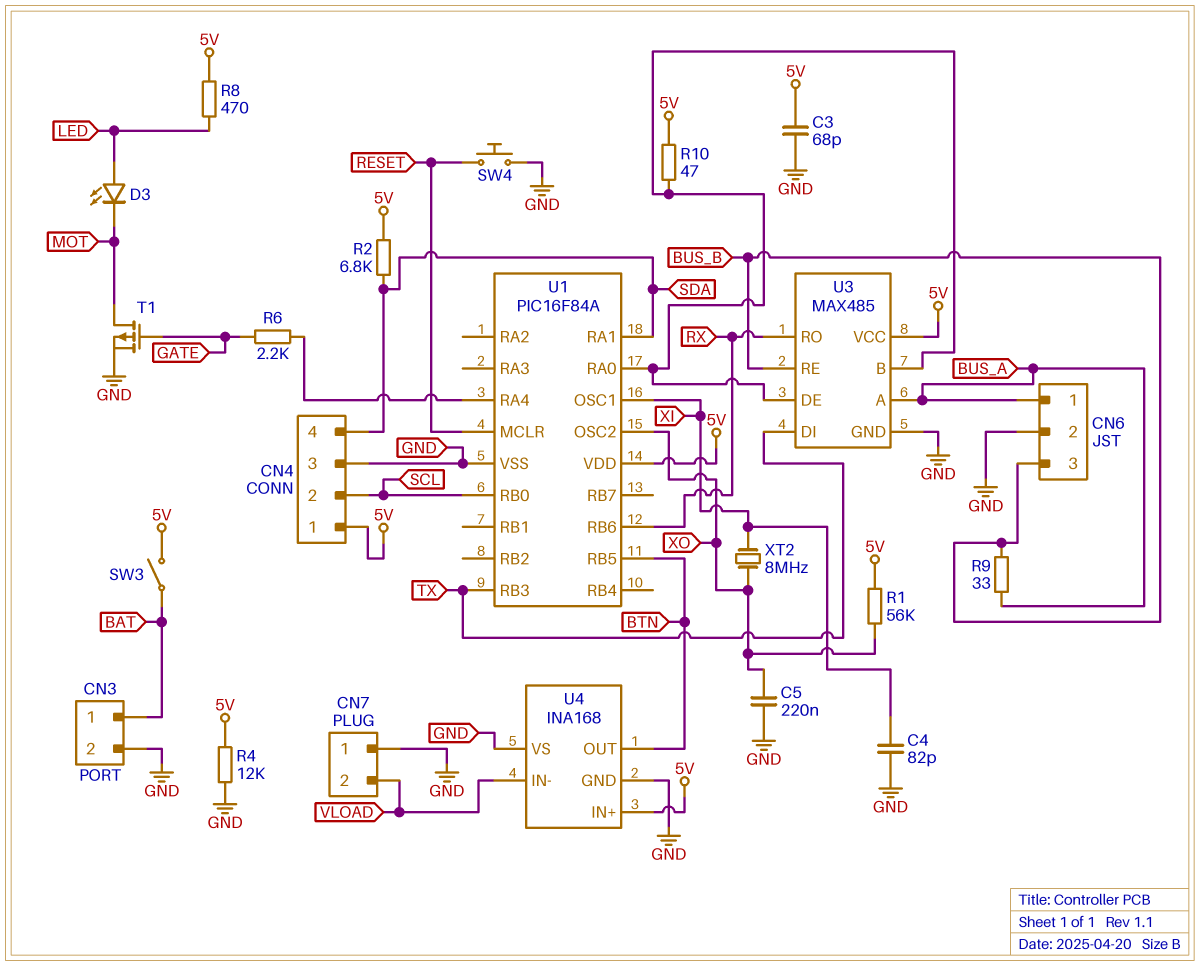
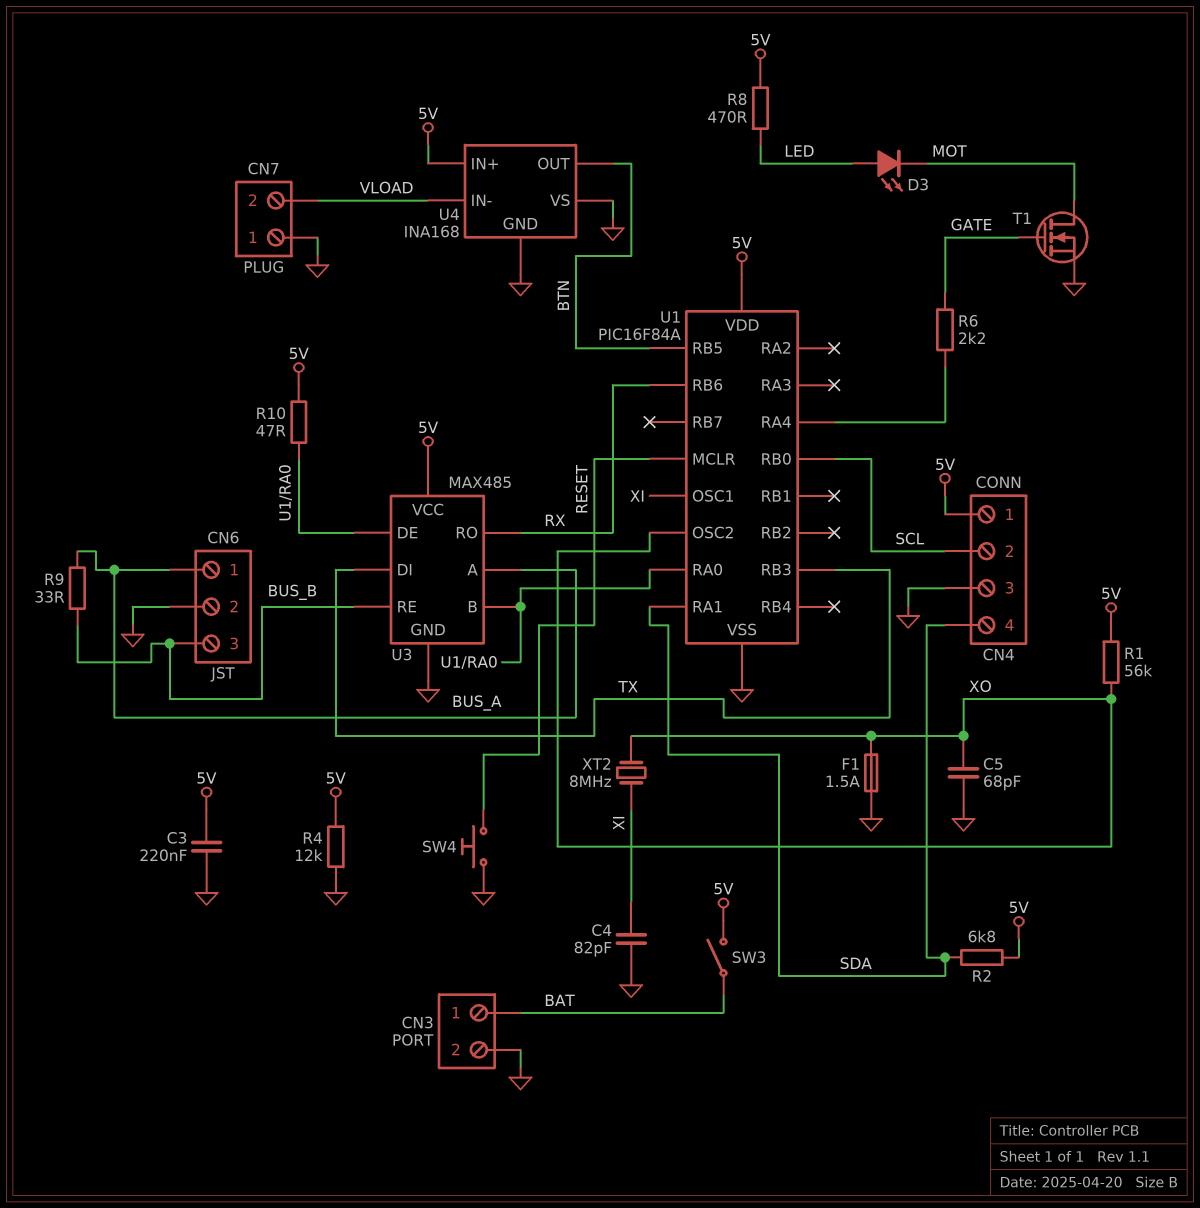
C3: 68pF (5V, GND) -> 220nF (5V, GND)
C5: 220nF (GND, XO) -> 68pF (GND, XO)
F1: none -> 1.5A (GND, XO)
T1: PMOS (G GATE, D MOT, S GND) -> NMOS (G GATE, D MOT, S GND)

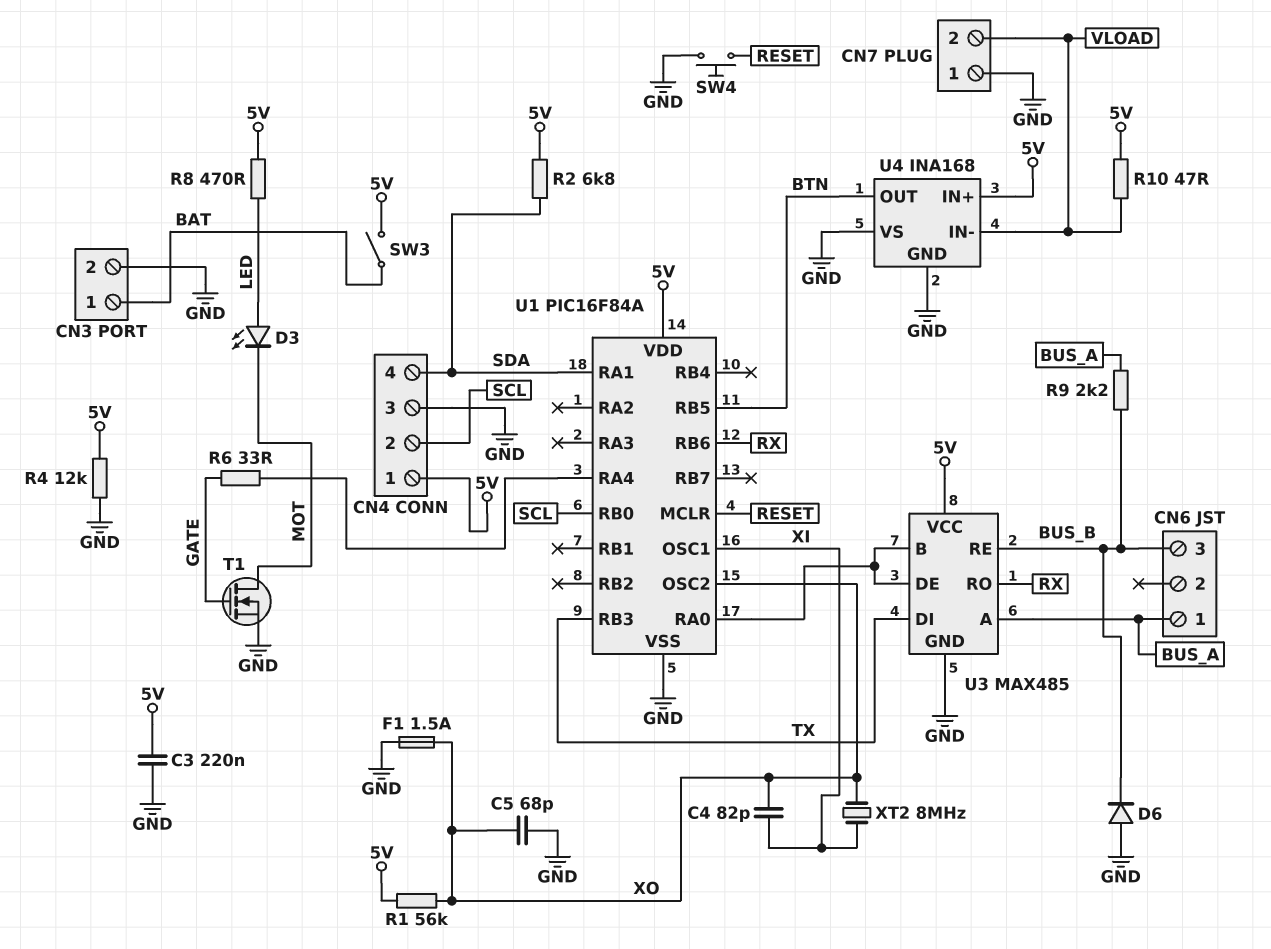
C4: 82pF (GND, XI) -> 82pF (XI, XO)
CN6 pin 2: GND -> none
D6: none -> diode (A GND, K BUS_B)
R6: 2.2k (GATE, U1/RA4) -> 33 (GATE, U1/RA4)
R9: 33 (BUS_A, BUS_B) -> 2.2k (BUS_A, BUS_B)
R10: 47 (5V, U1/RA0) -> 47 (5V, VLOAD)

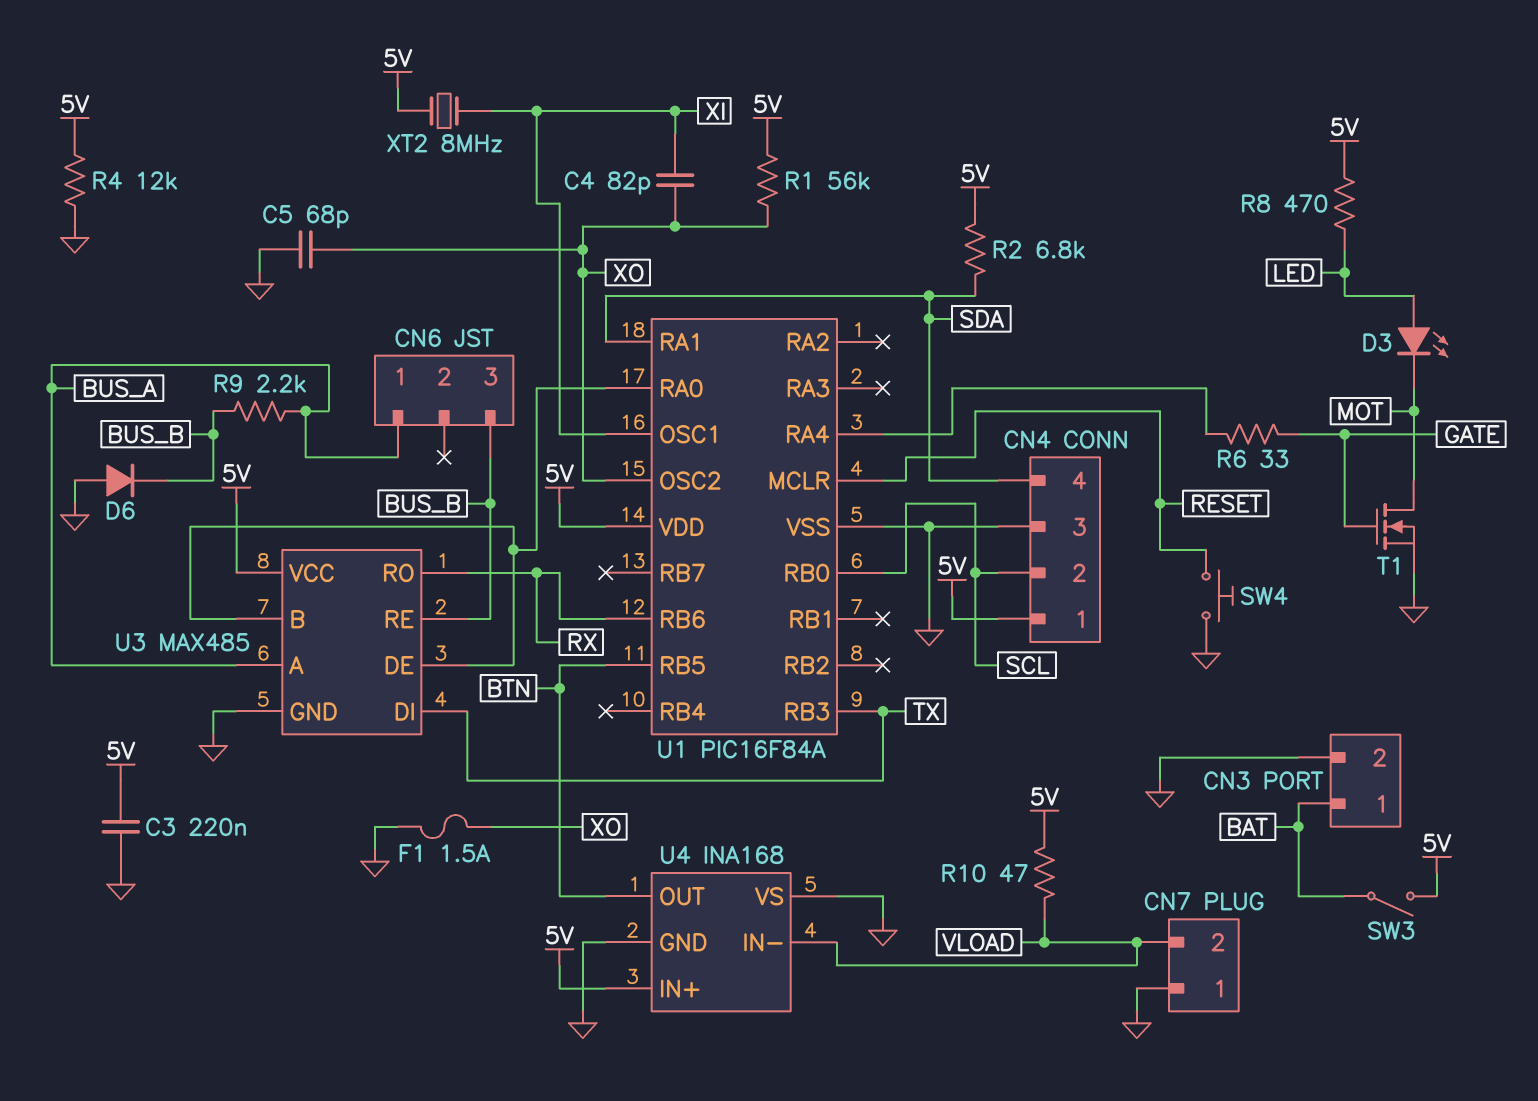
XT2: 8MHz (XI, XO) -> 8MHz (5V, XI)

